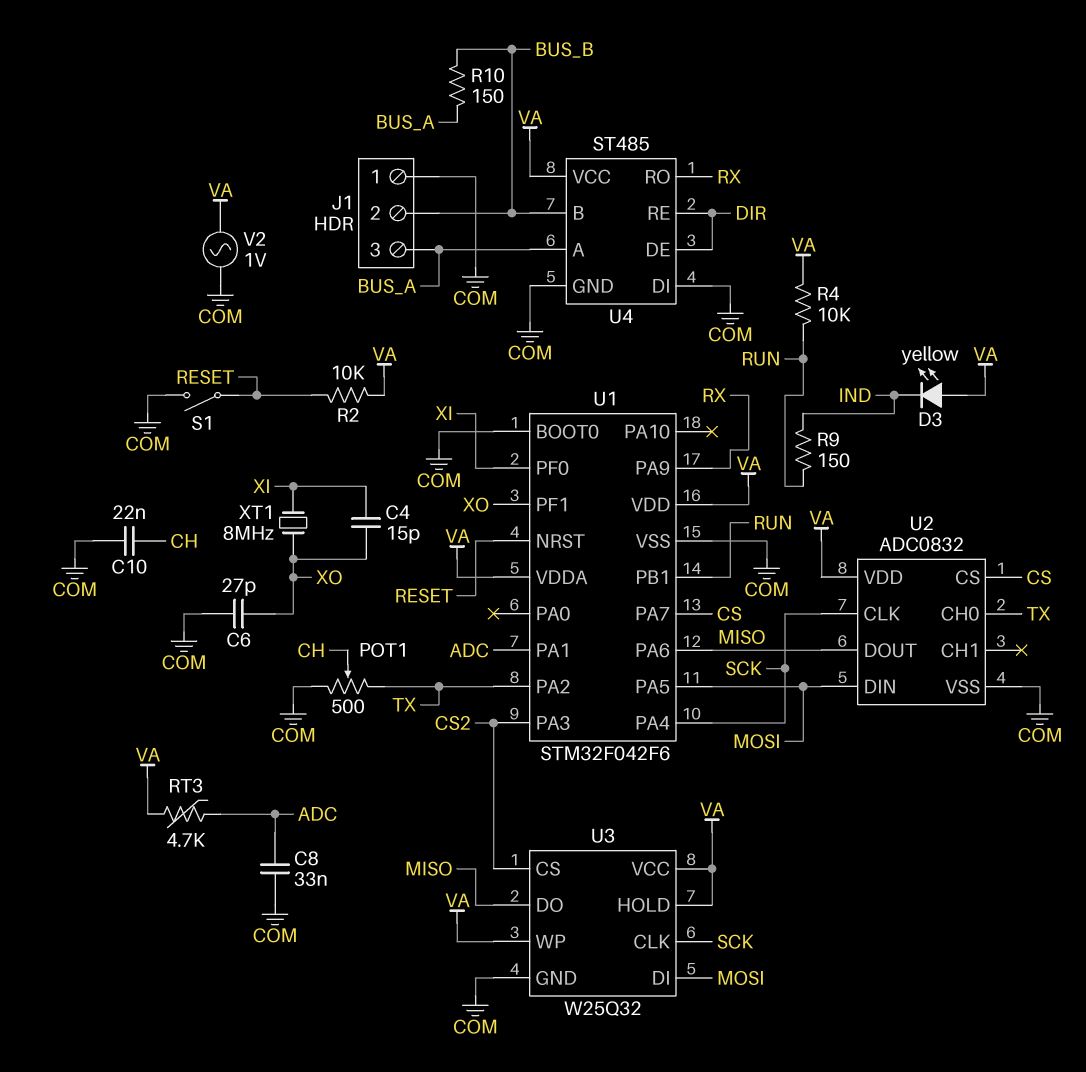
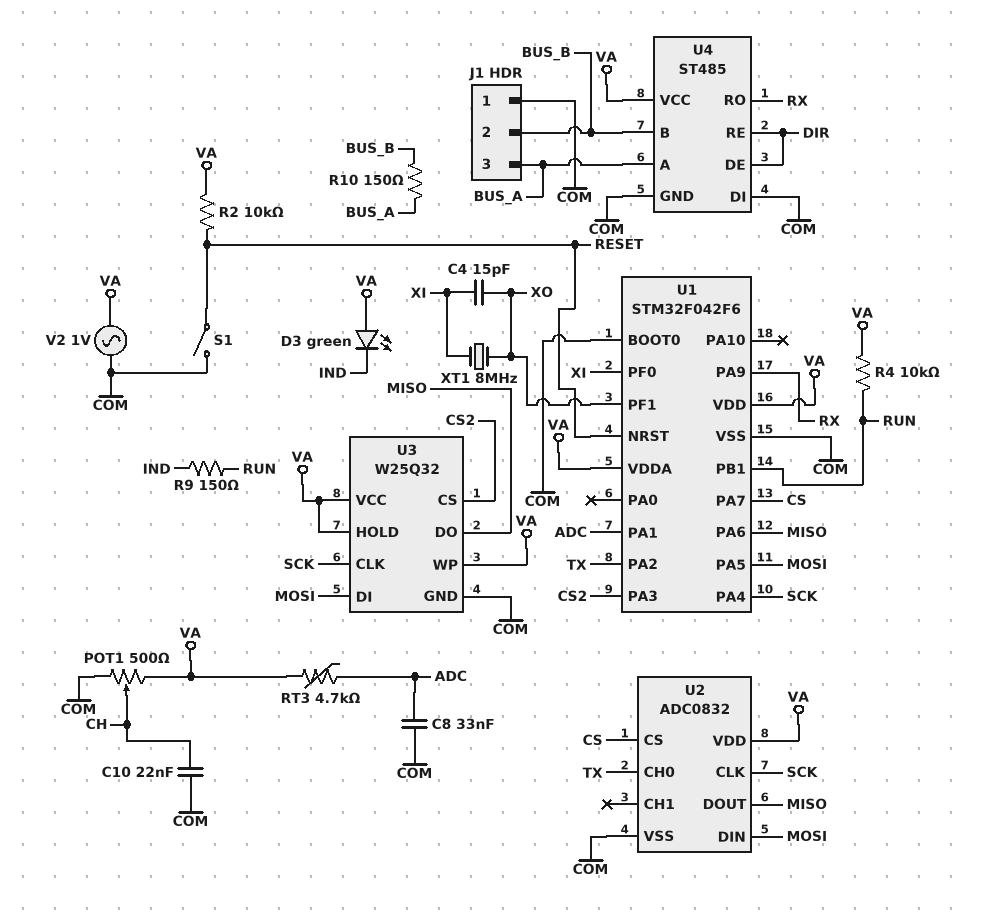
C6: 27pF (COM, XO) -> none
D3: LED yellow (A VA, K IND) -> LED green (A VA, K IND)
POT1: 500 (COM, TX, wiper CH) -> 500 (COM, VA, wiper CH)

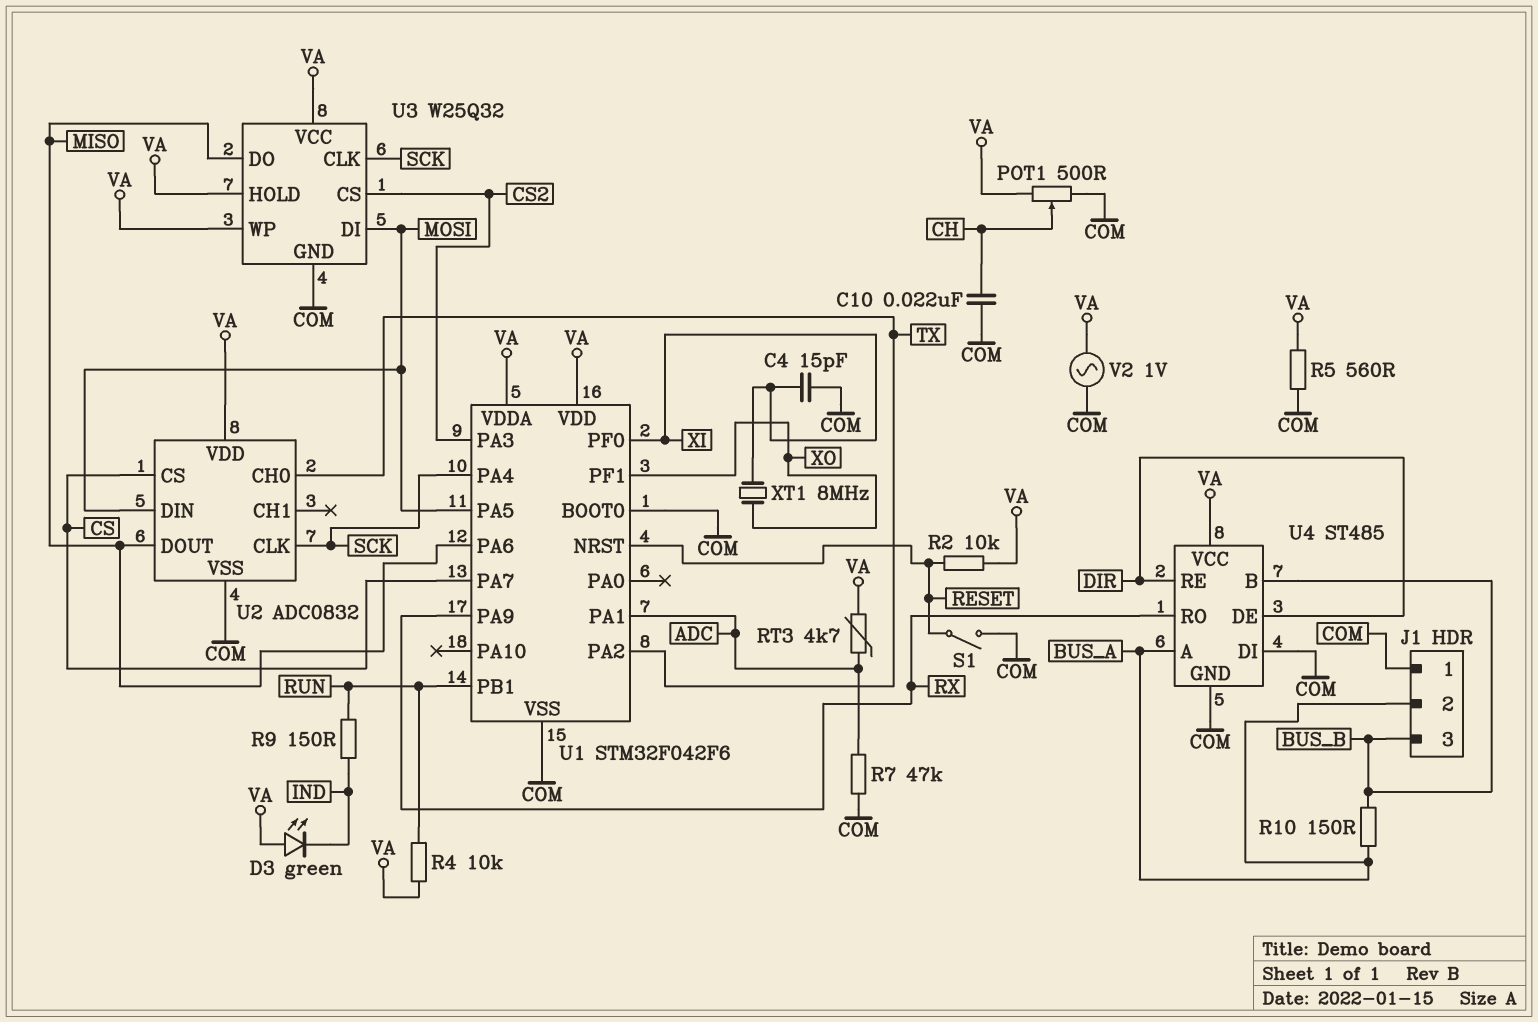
C4: 15pF (XI, XO) -> 15pF (COM, XI)
C8: 33nF (ADC, COM) -> none
J1 pin 2: BUS_B -> BUS_A
J1 pin 3: BUS_A -> BUS_B
R5: none -> 560 (COM, VA)
R7: none -> 47k (ADC, COM)

